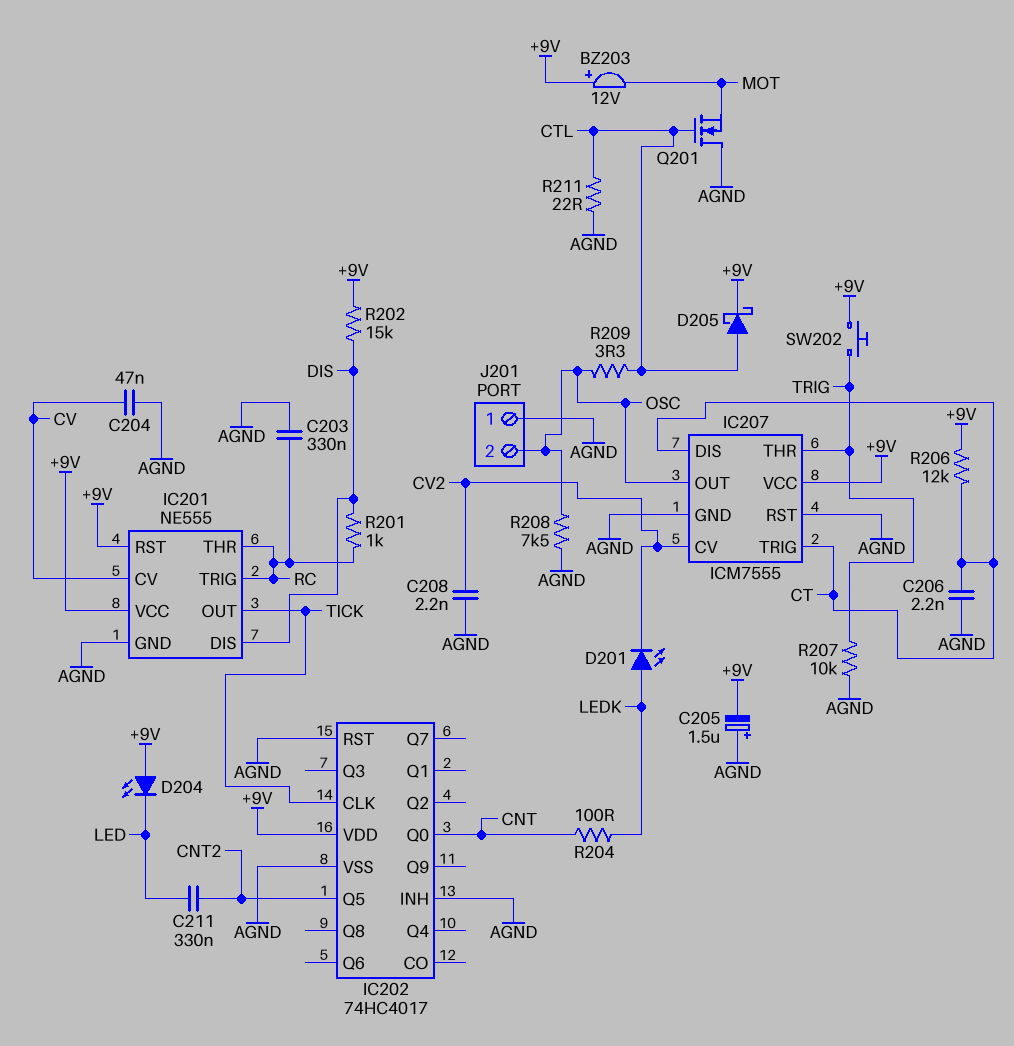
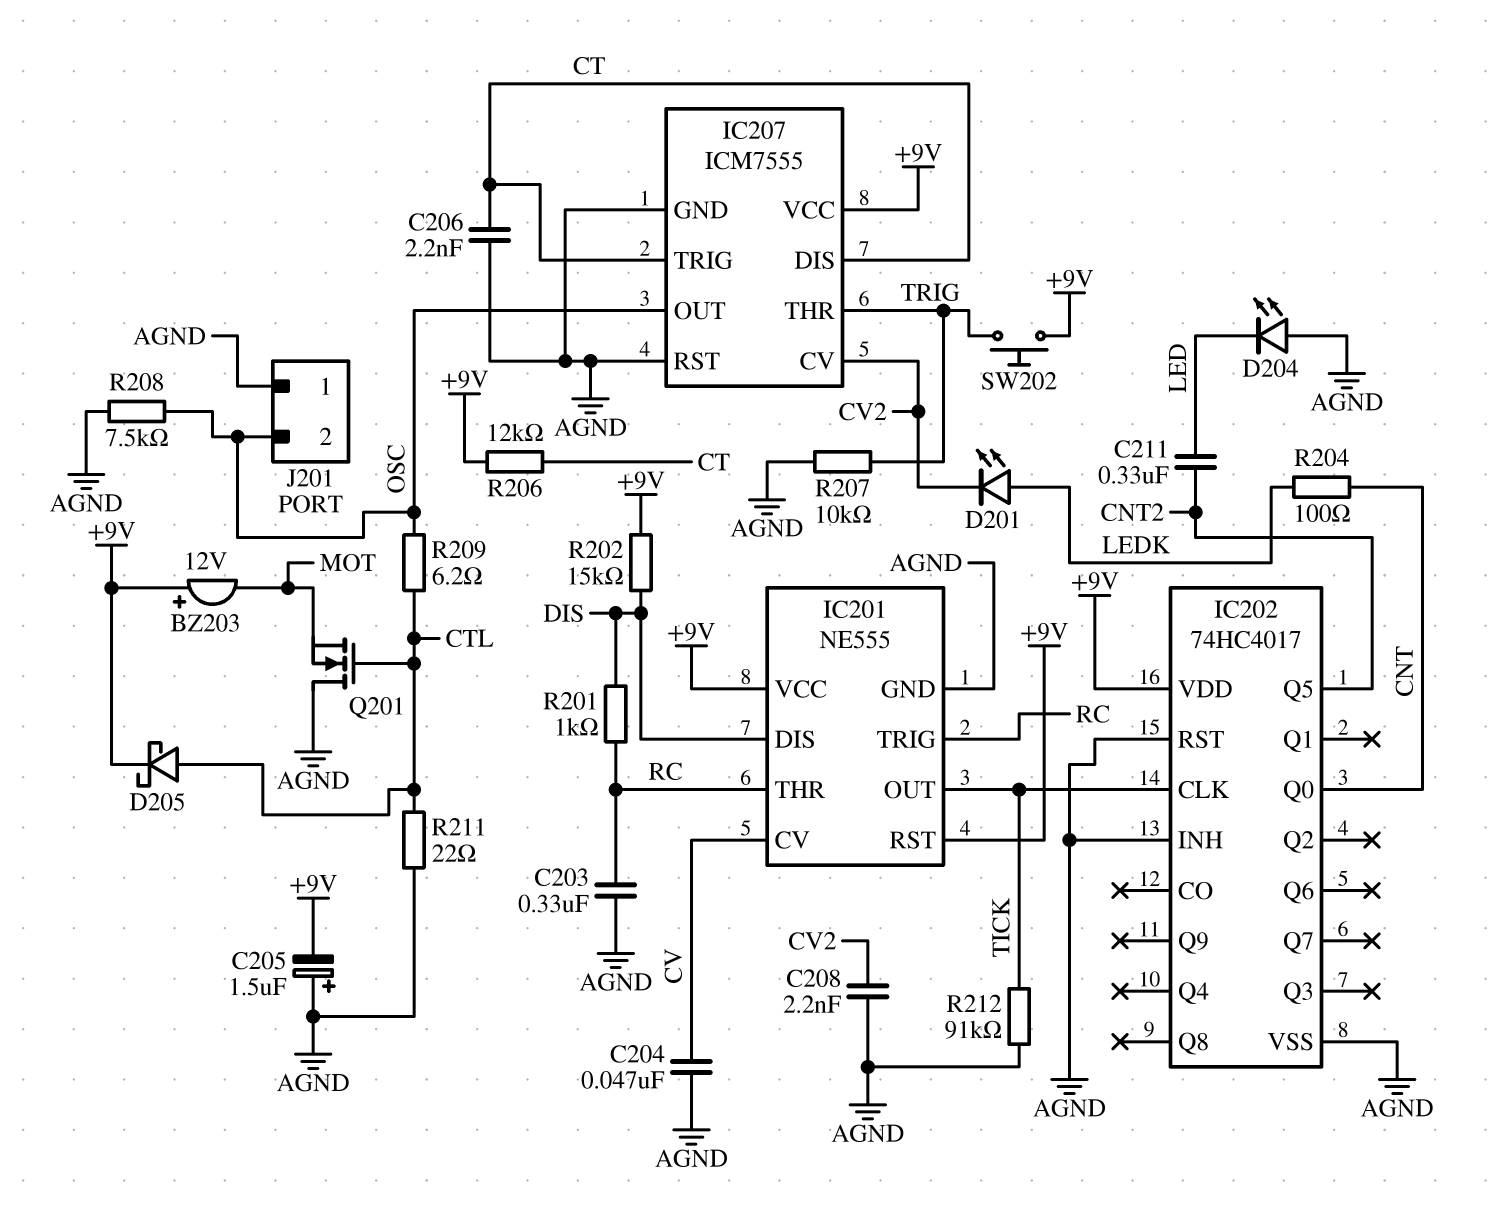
D204: LED (A +9V, K LED) -> LED (A AGND, K LED)
R209: 3.3 (CTL, OSC) -> 6.2 (CTL, OSC)
R212: none -> 91k (AGND, TICK)

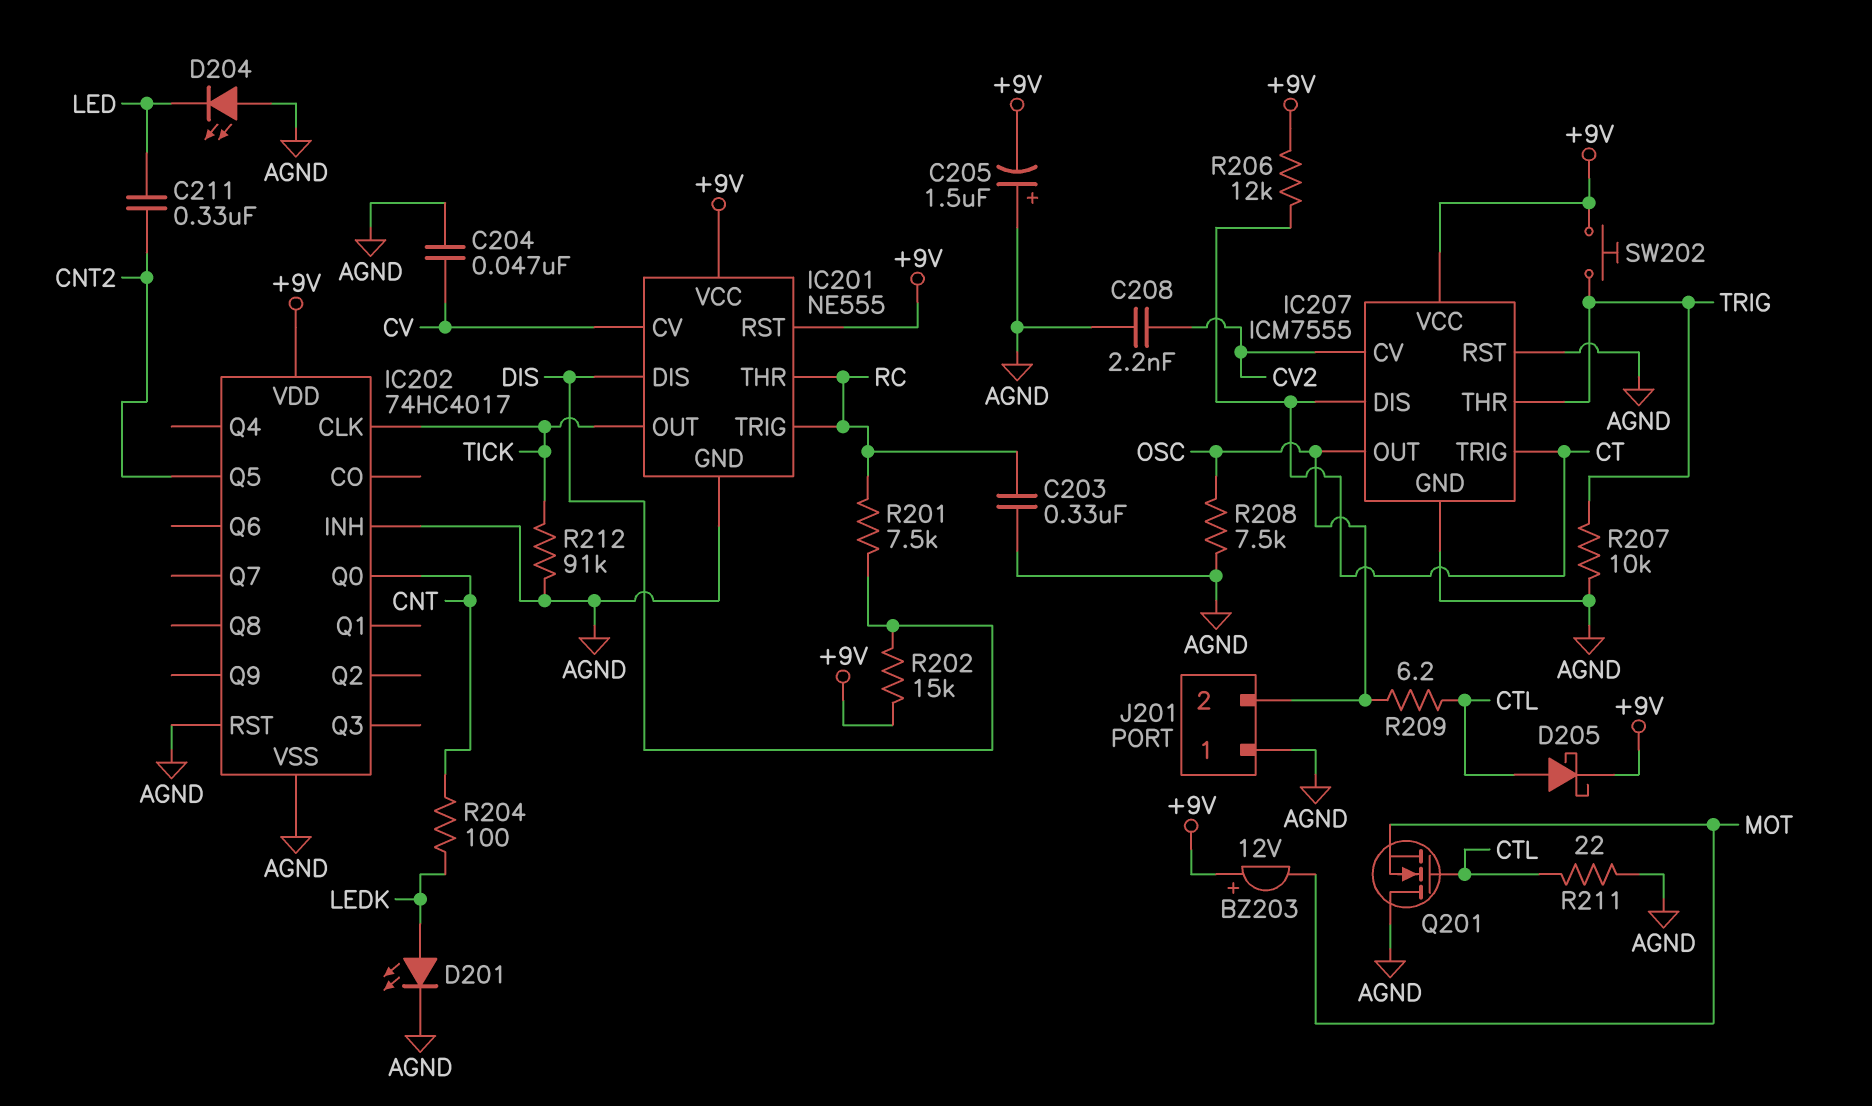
C206: 2.2nF (AGND, CT) -> none
D201: LED (A LEDK, K CV2) -> LED (A LEDK, K AGND)
R201: 1k (DIS, RC) -> 7.5k (DIS, RC)

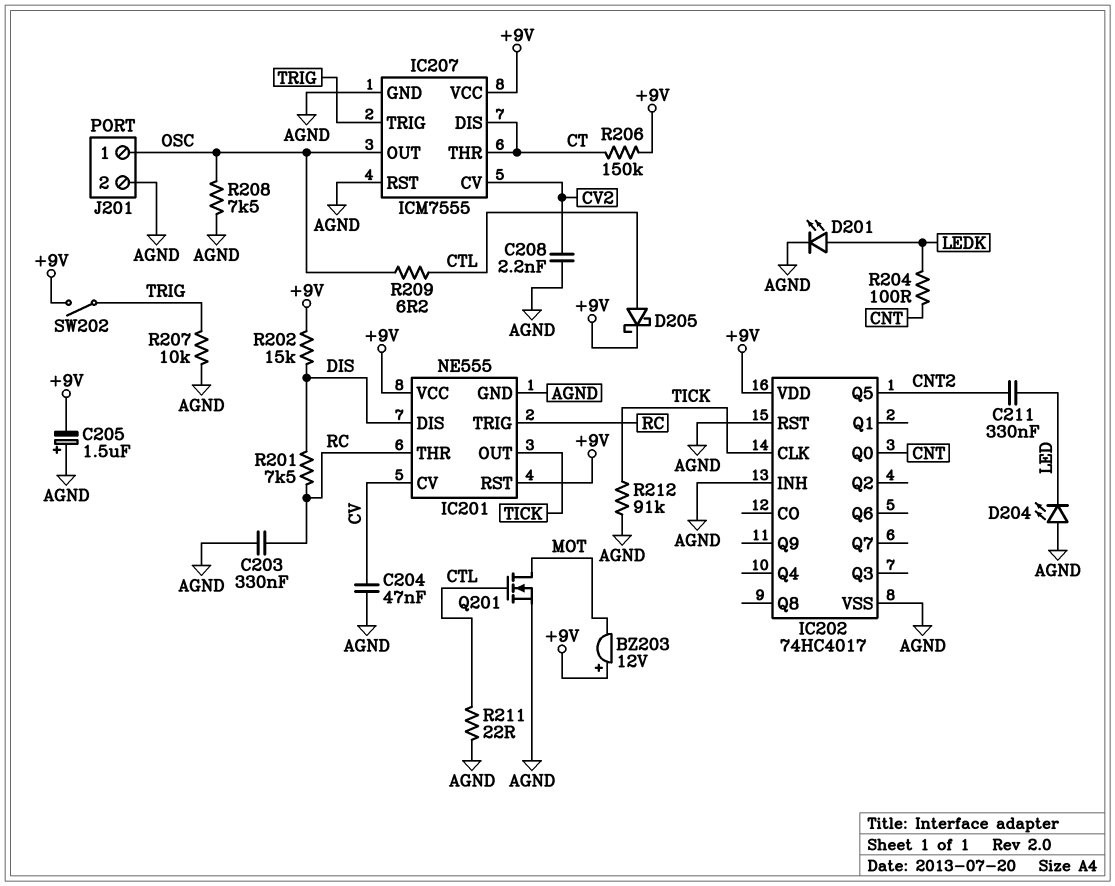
IC207 pin THR: TRIG -> CT
IC207 pin TRIG: CT -> TRIG
J201 pin 1: AGND -> OSC
J201 pin 2: OSC -> AGND
Q201: NMOS (G CTL, D AGND, S MOT) -> NMOS (G CTL, D MOT, S AGND)
R206: 12k (+9V, CT) -> 150k (+9V, CT)
SW202: button (+9V, TRIG) -> switch (+9V, TRIG)

